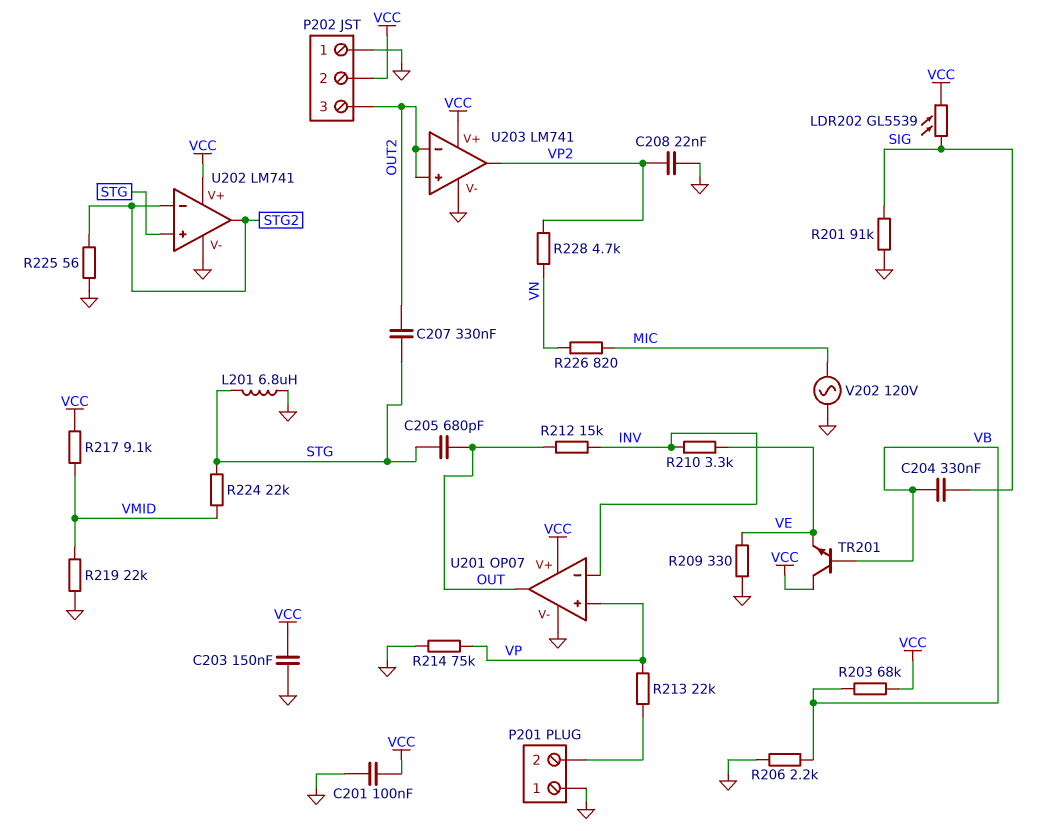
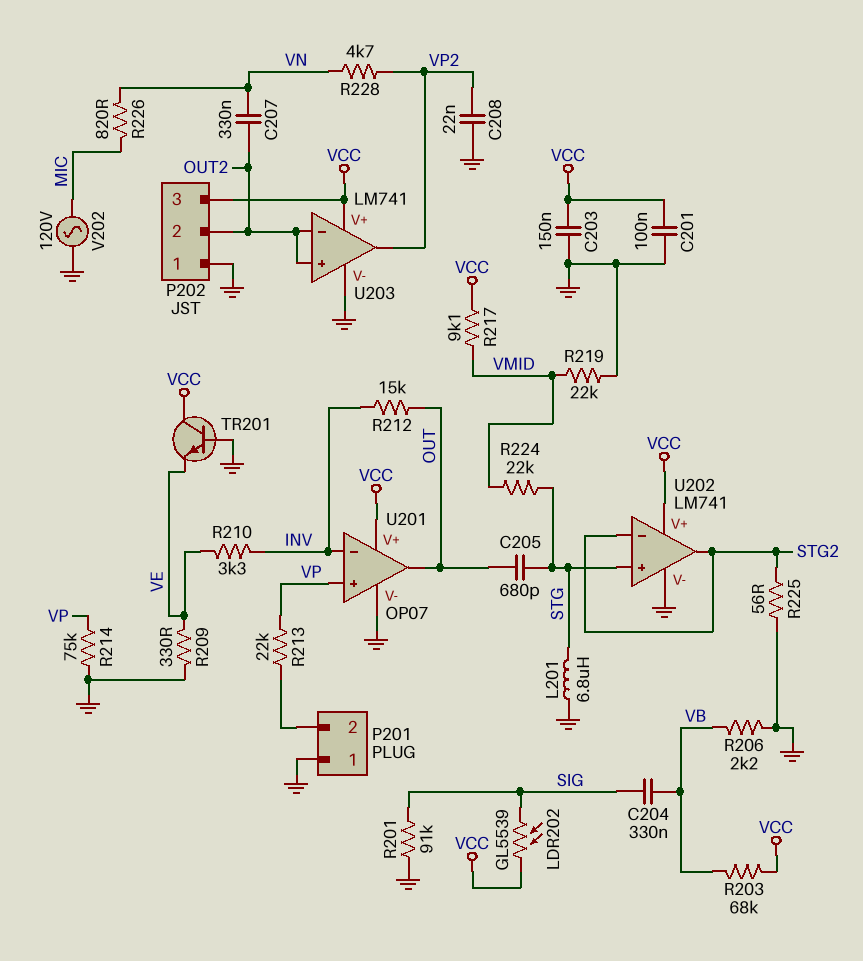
C207: 330nF (OUT2, STG) -> 330nF (OUT2, VN)
P202 pin 2: VCC -> OUT2
P202 pin 3: OUT2 -> VCC
TR201: NPN (B VB, C VCC, E VE) -> NPN (B GND, C VCC, E VE)

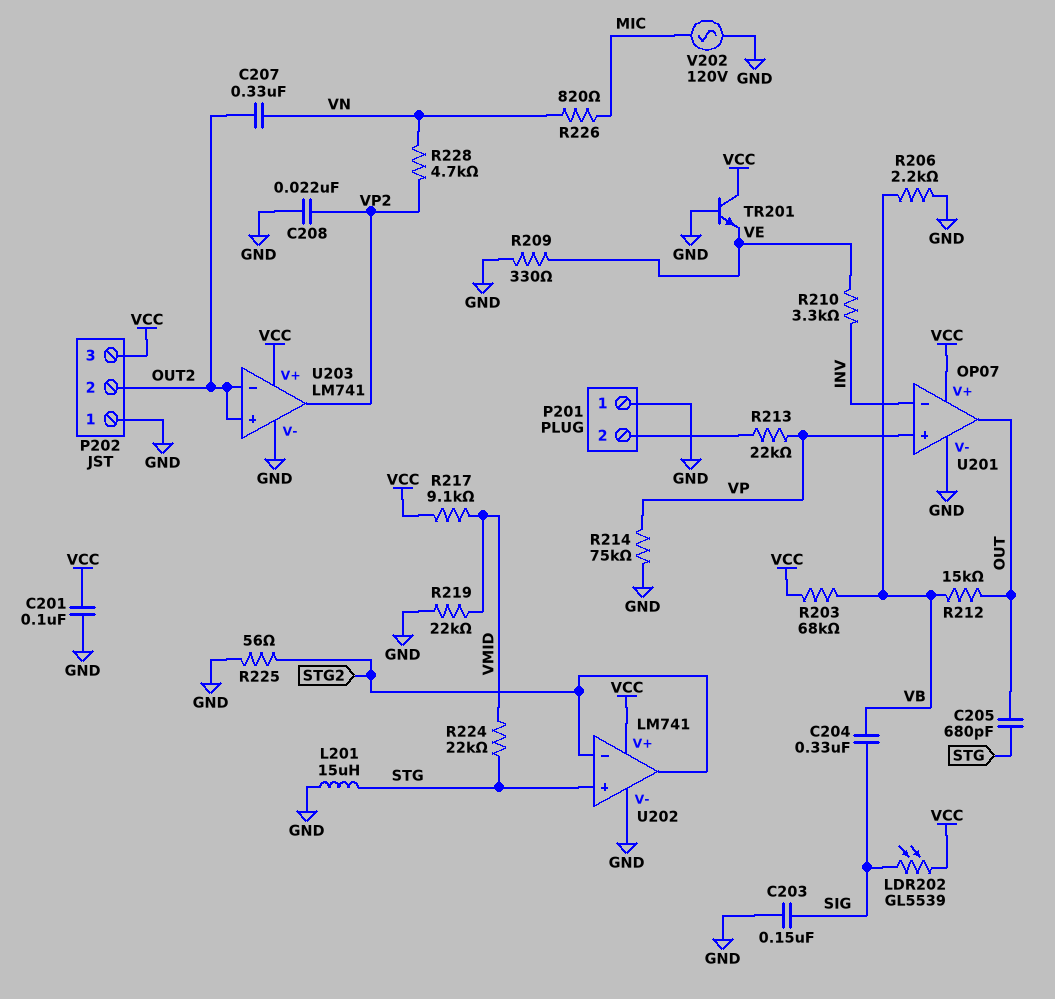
C203: 150nF (GND, VCC) -> 150nF (GND, SIG)
L201: 6.8uH (GND, STG) -> 15uH (GND, STG)
R201: 91k (GND, SIG) -> none
R212: 15k (INV, OUT) -> 15k (OUT, VB)

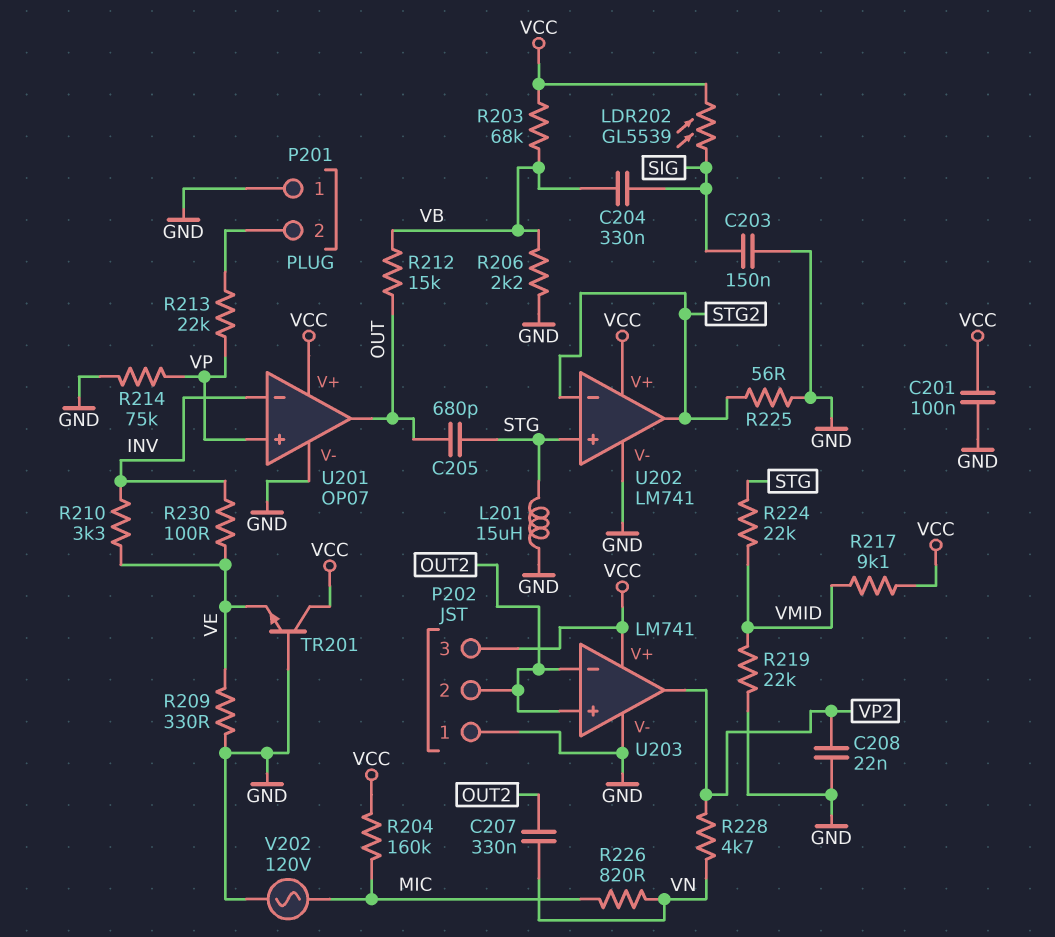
R204: none -> 160k (MIC, VCC)
R230: none -> 100 (INV, VE)

